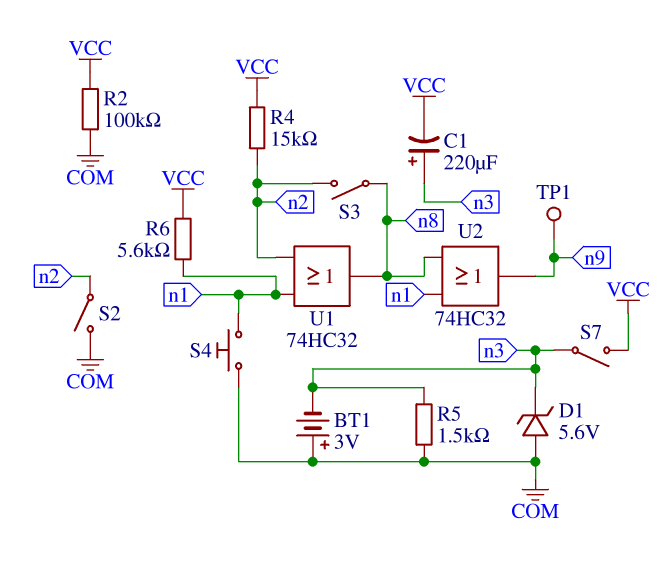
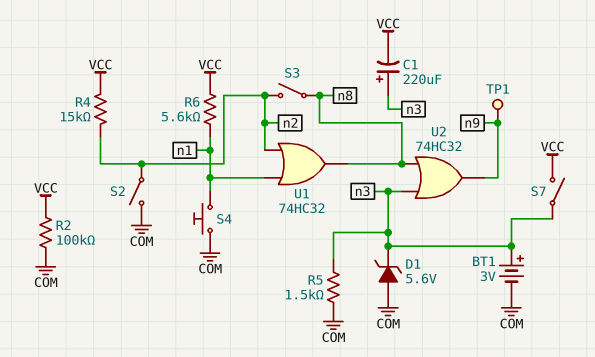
BT1: 3V (plus COM, minus n3) -> 3V (plus n3, minus COM)
U2: OR 74HC32 (in n1, in n8, out n9) -> OR 74HC32 (in n3, in n8, out n9)

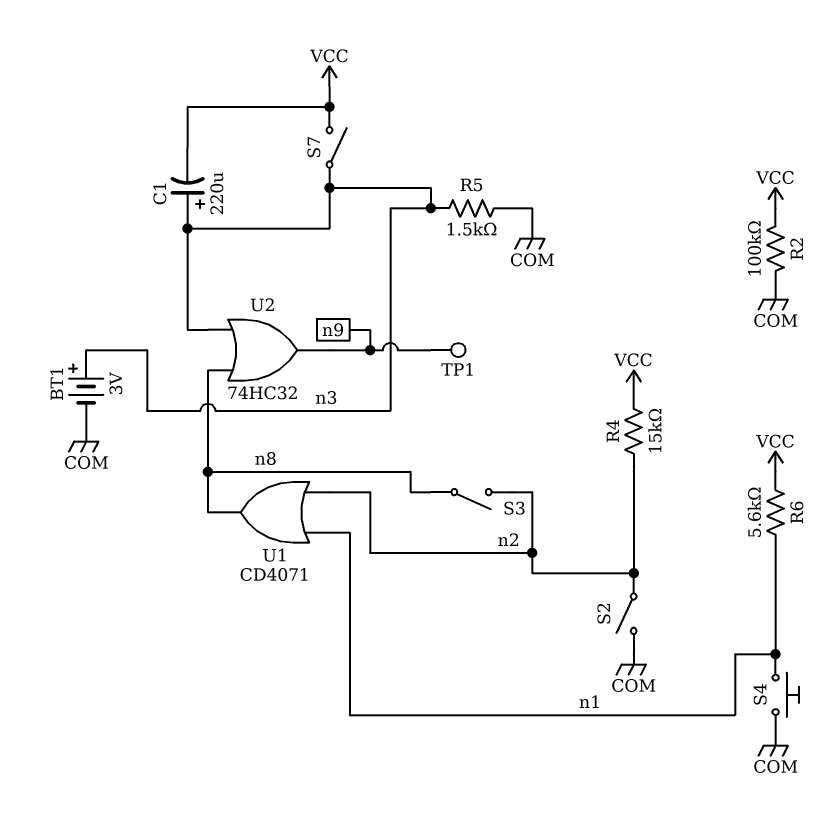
D1: zener 5.6V (A COM, K n3) -> none
U1: OR 74HC32 (in n1, in n2, out n8) -> OR CD4071 (in n1, in n2, out n8)

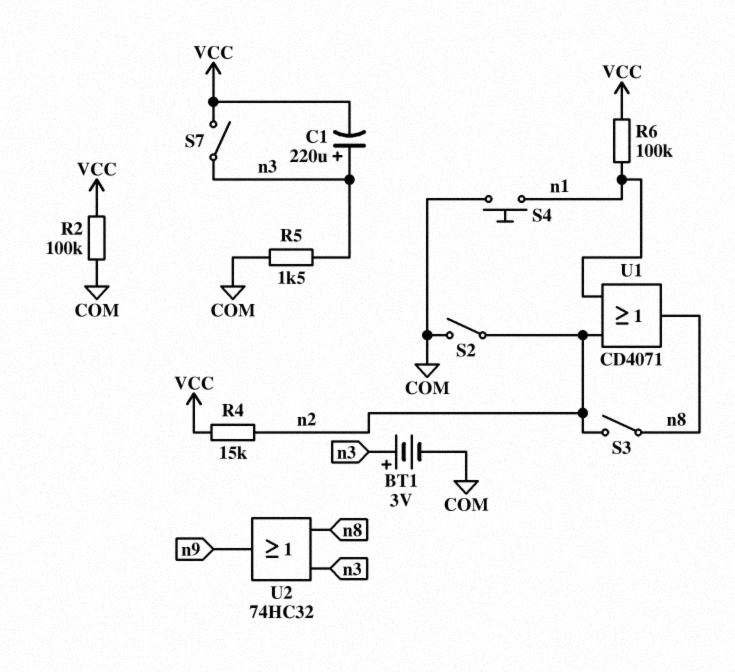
R6: 5.6k (VCC, n1) -> 100k (VCC, n1)
TP1: test point (n9) -> none

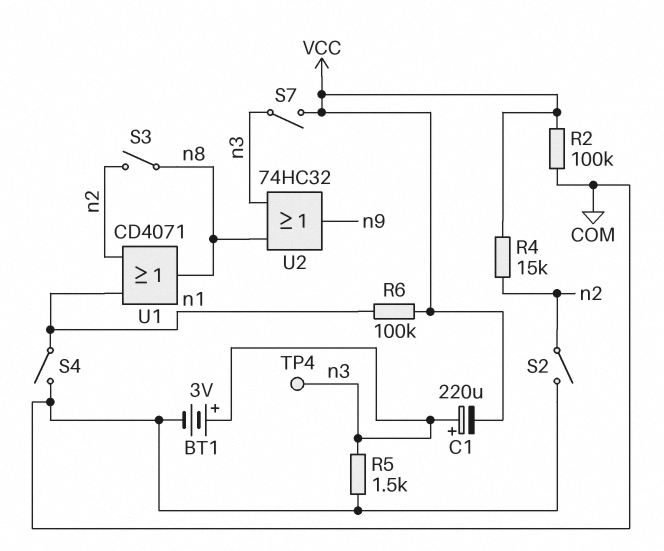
S4: button (COM, n1) -> switch (COM, n1)
TP4: none -> test point (n3)

